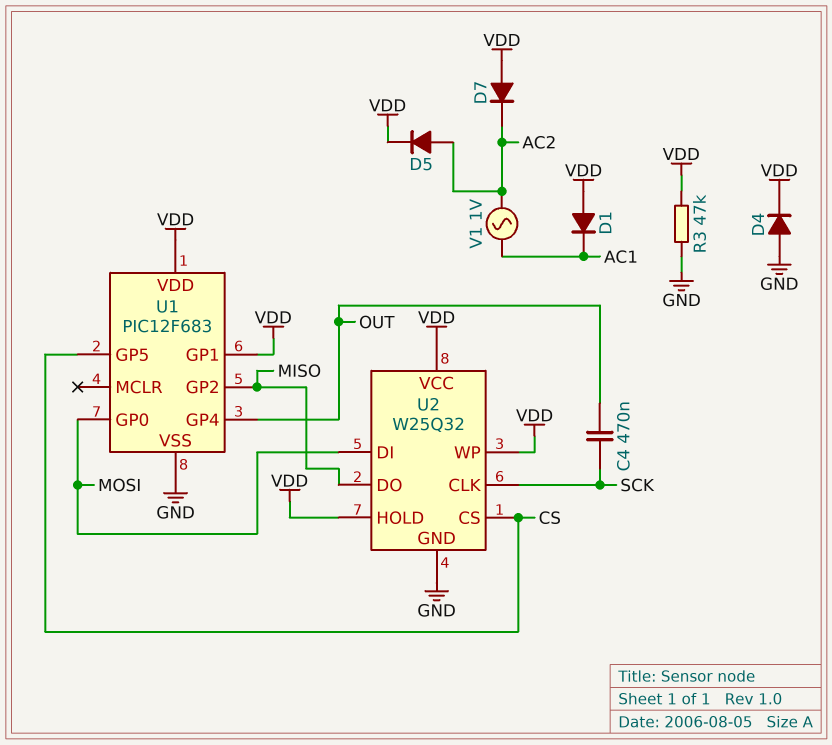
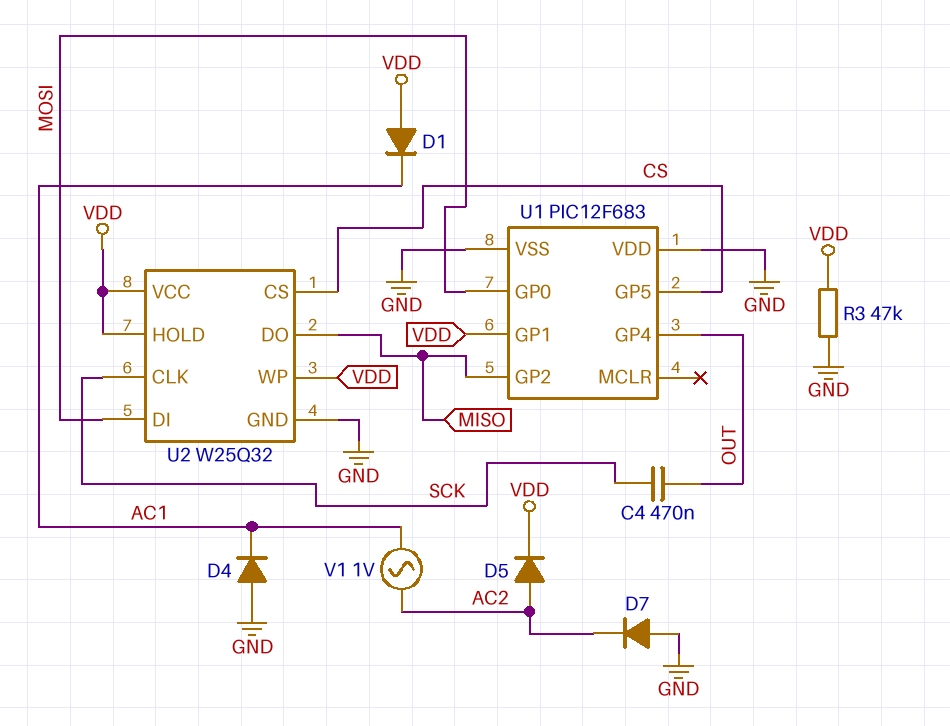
D4: diode (A GND, K VDD) -> diode (A GND, K AC1)
D7: diode (A VDD, K AC2) -> diode (A GND, K AC2)
U1 pin VDD: VDD -> GND

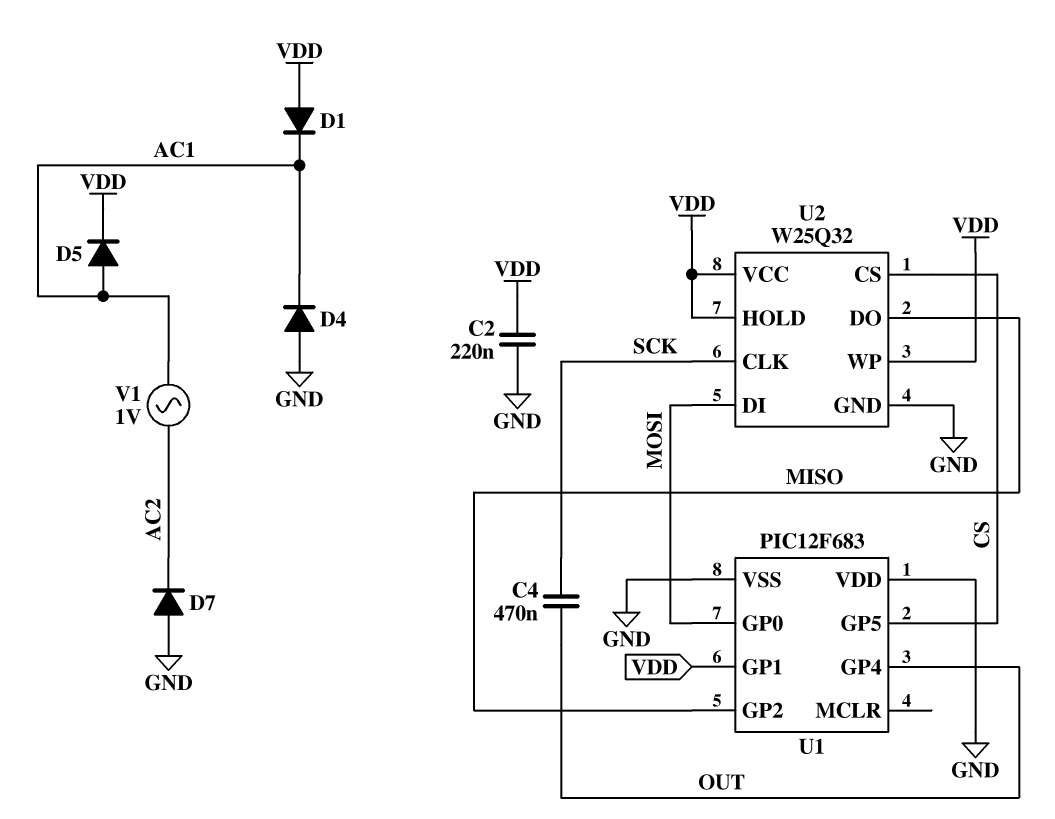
C2: none -> 220nF (GND, VDD)
D5: diode (A AC2, K VDD) -> diode (A AC1, K VDD)
R3: 47k (GND, VDD) -> none

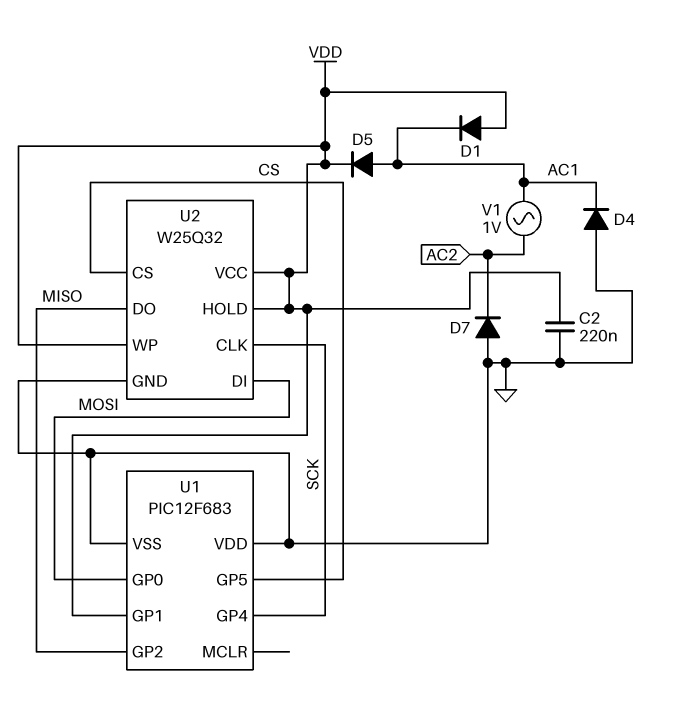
C4: 470nF (OUT, SCK) -> none
U1 pin GP4: OUT -> SCK

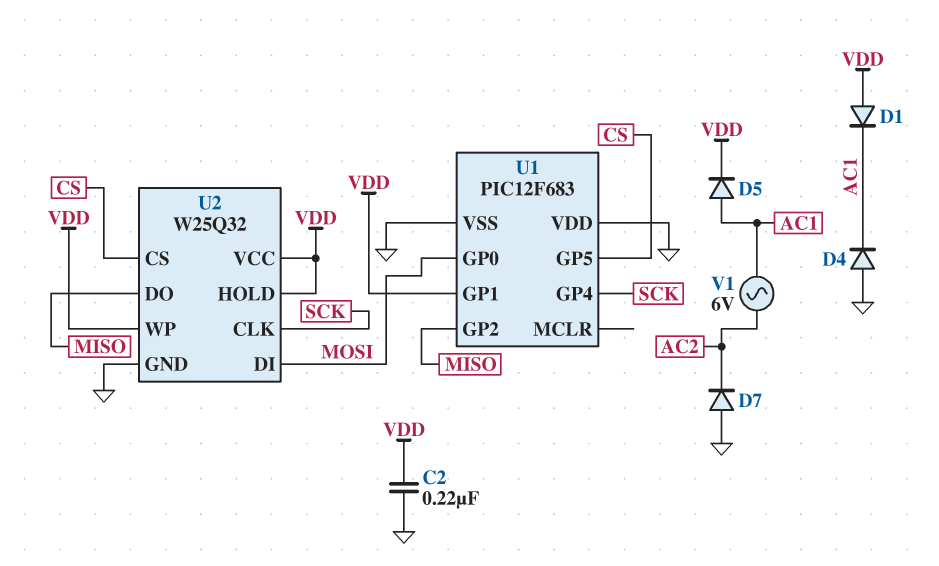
V1: AC 1V (AC1, AC2) -> AC 6V (AC1, AC2)

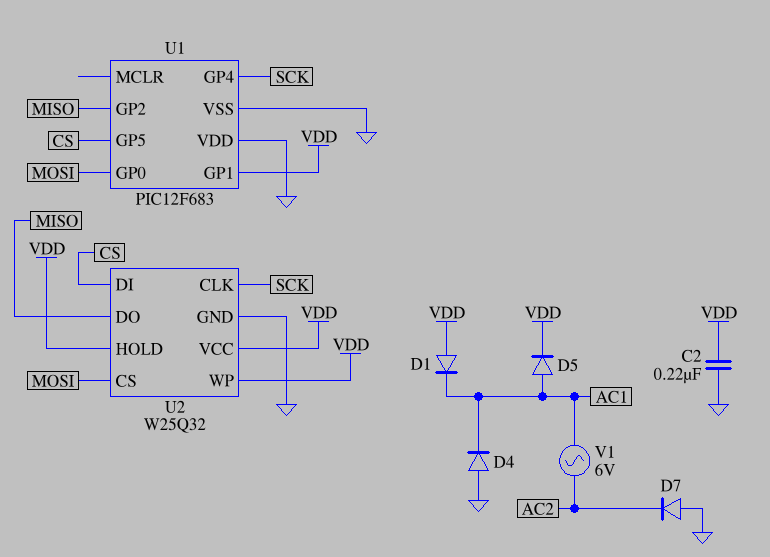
U2 pin CS: CS -> MOSI
U2 pin DI: MOSI -> CS

